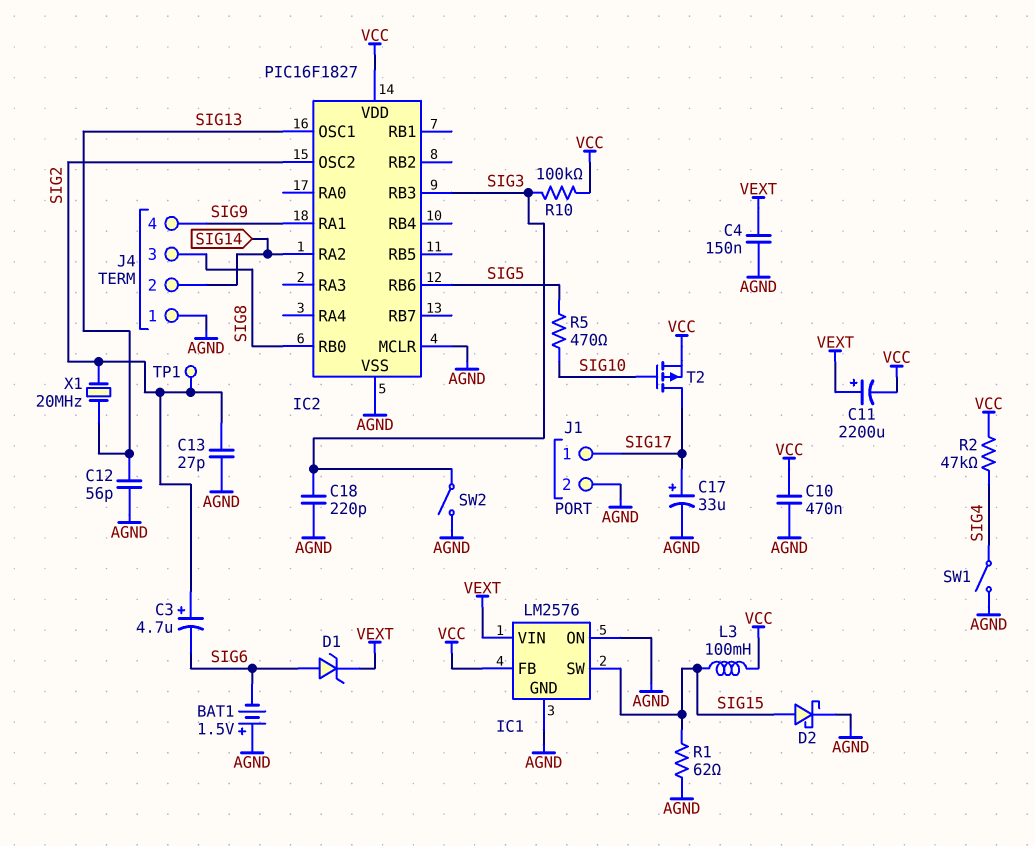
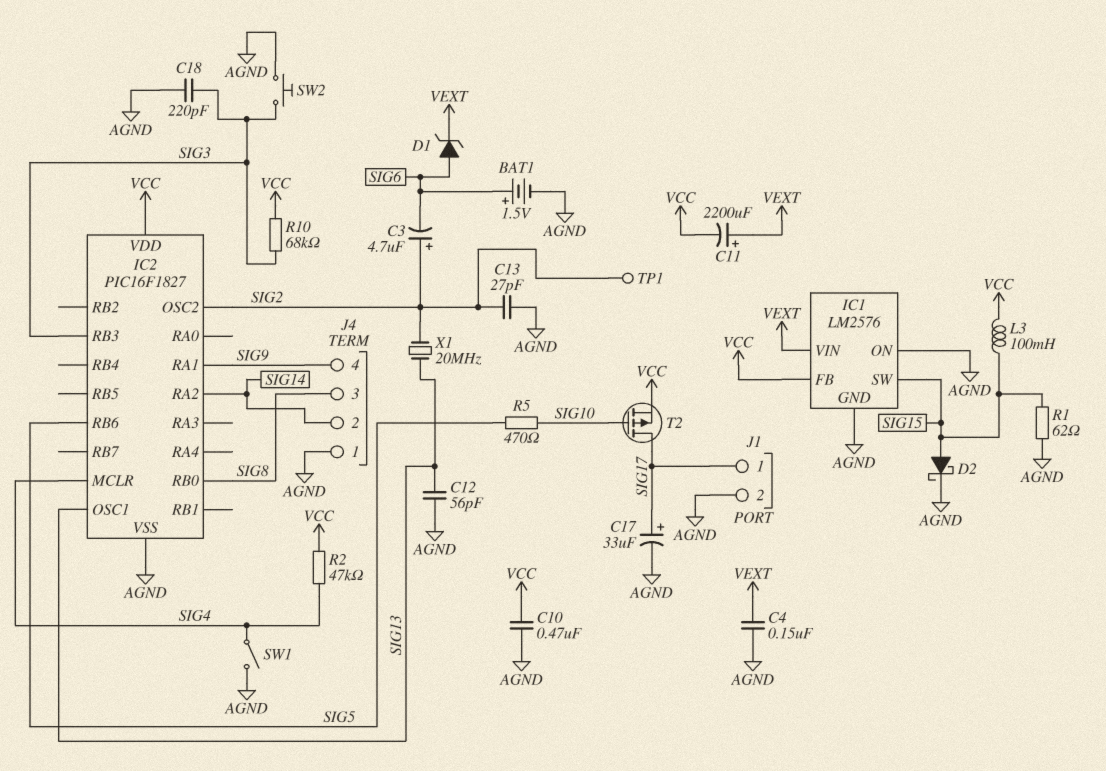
BAT1: 1.5V (plus AGND, minus SIG6) -> 1.5V (plus SIG6, minus AGND)
IC2 pin MCLR: AGND -> SIG4
R10: 100k (SIG3, VCC) -> 68k (SIG3, VCC)
SW2: switch (AGND, SIG3) -> button (AGND, SIG3)

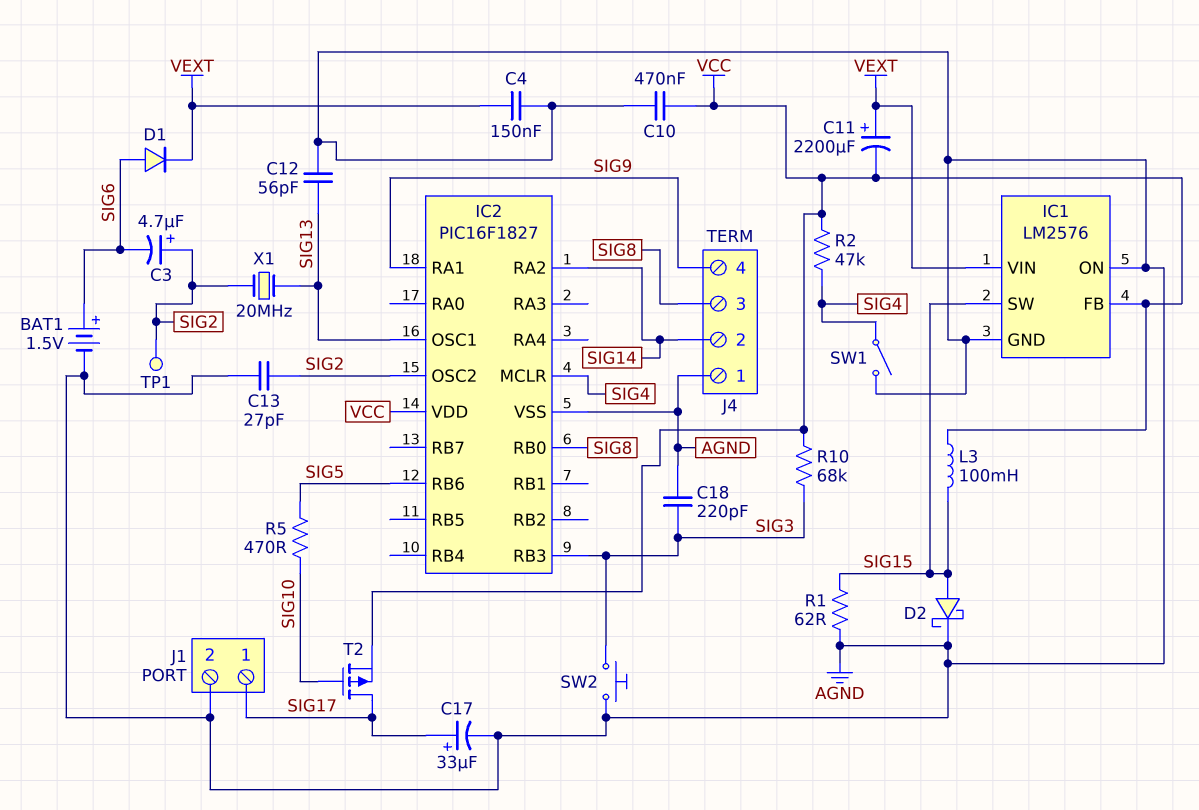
D1: zener (A SIG6, K VEXT) -> diode (A SIG6, K VEXT)

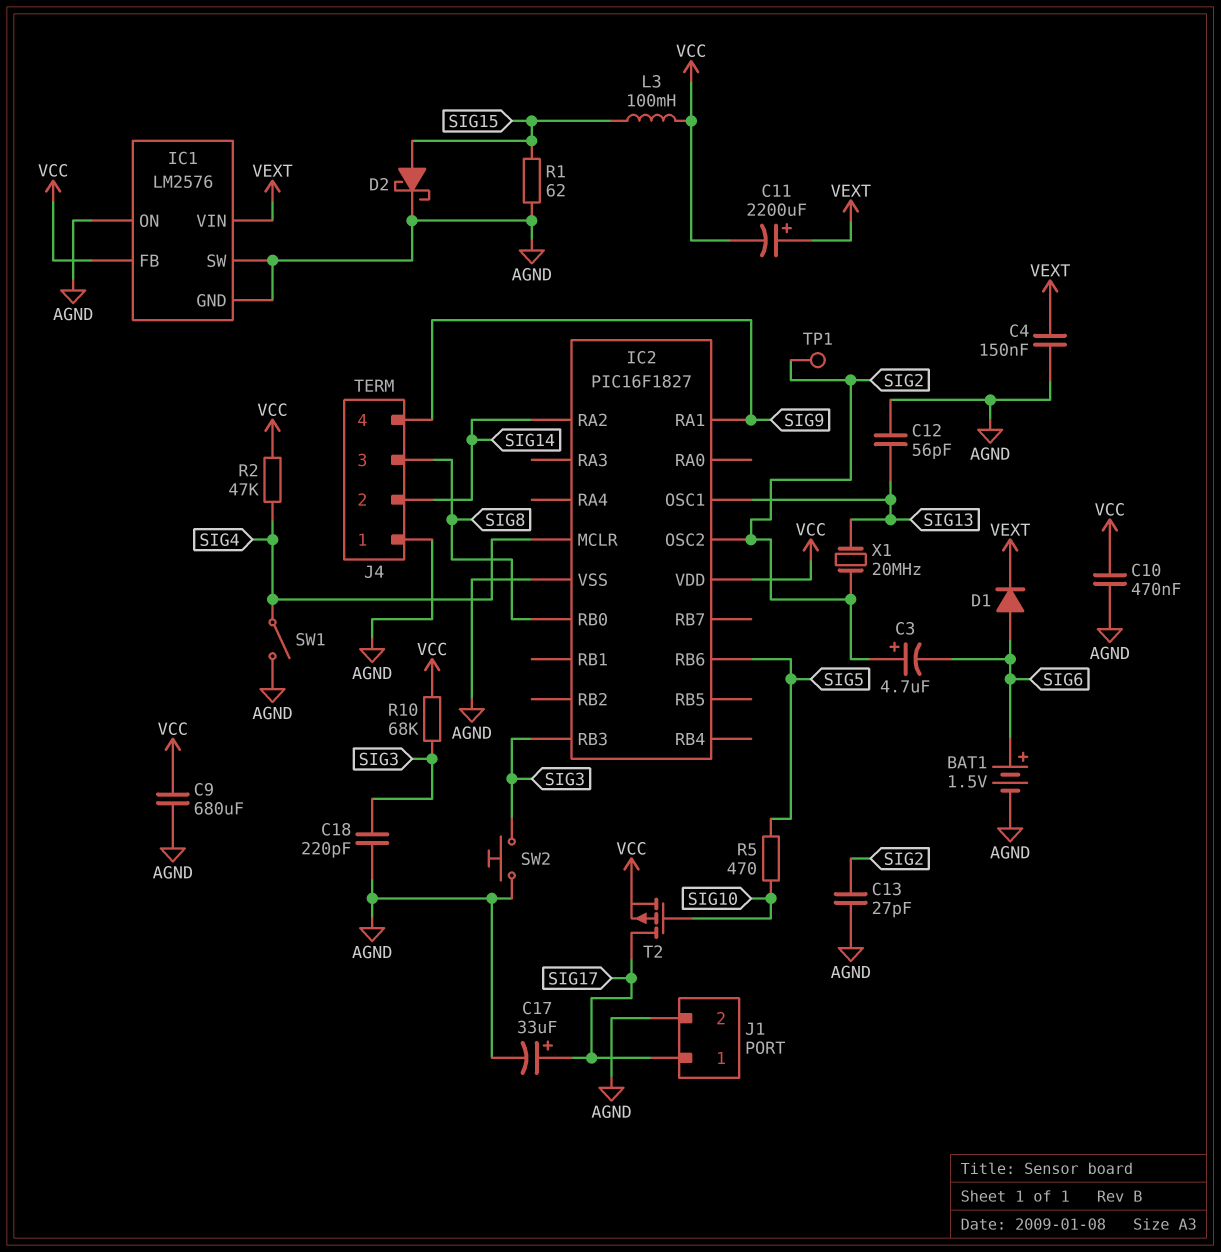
C9: none -> 680uF (AGND, VCC)
IC1 pin SW: SIG15 -> AGND

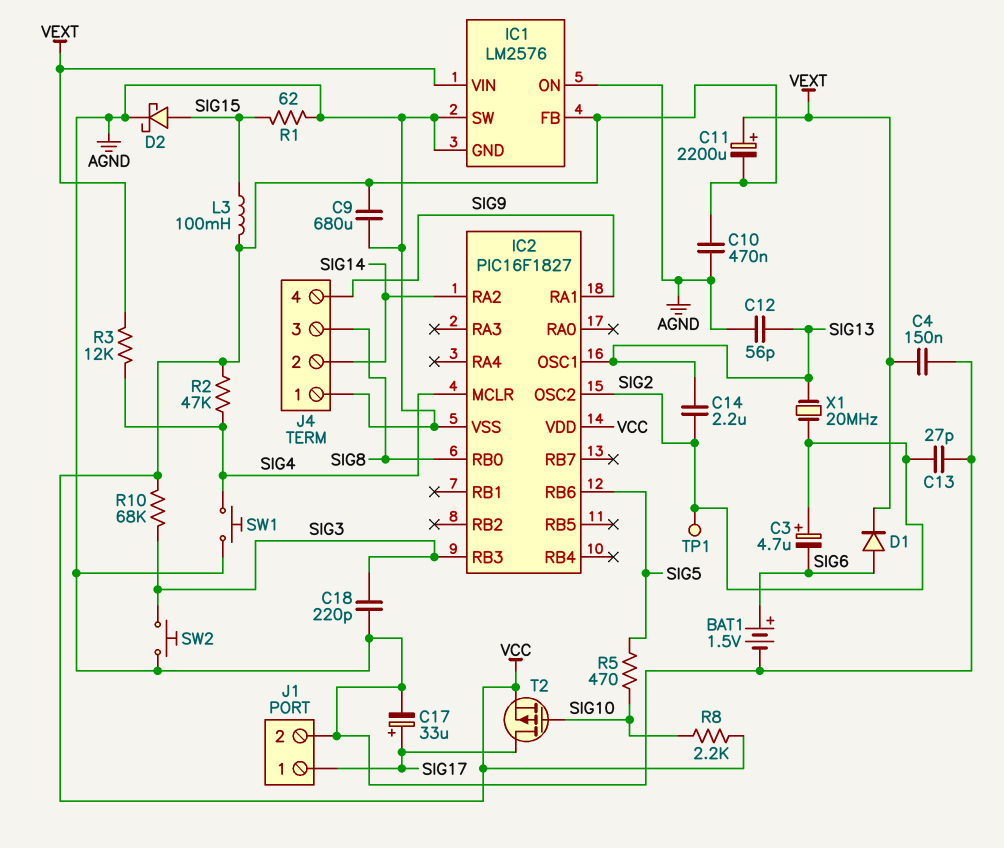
C14: none -> 2.2uF (SIG2, SIG13)
R3: none -> 12k (SIG4, VEXT)
R8: none -> 2.2k (SIG10, VCC)
SW1: switch (AGND, SIG4) -> button (AGND, SIG4)

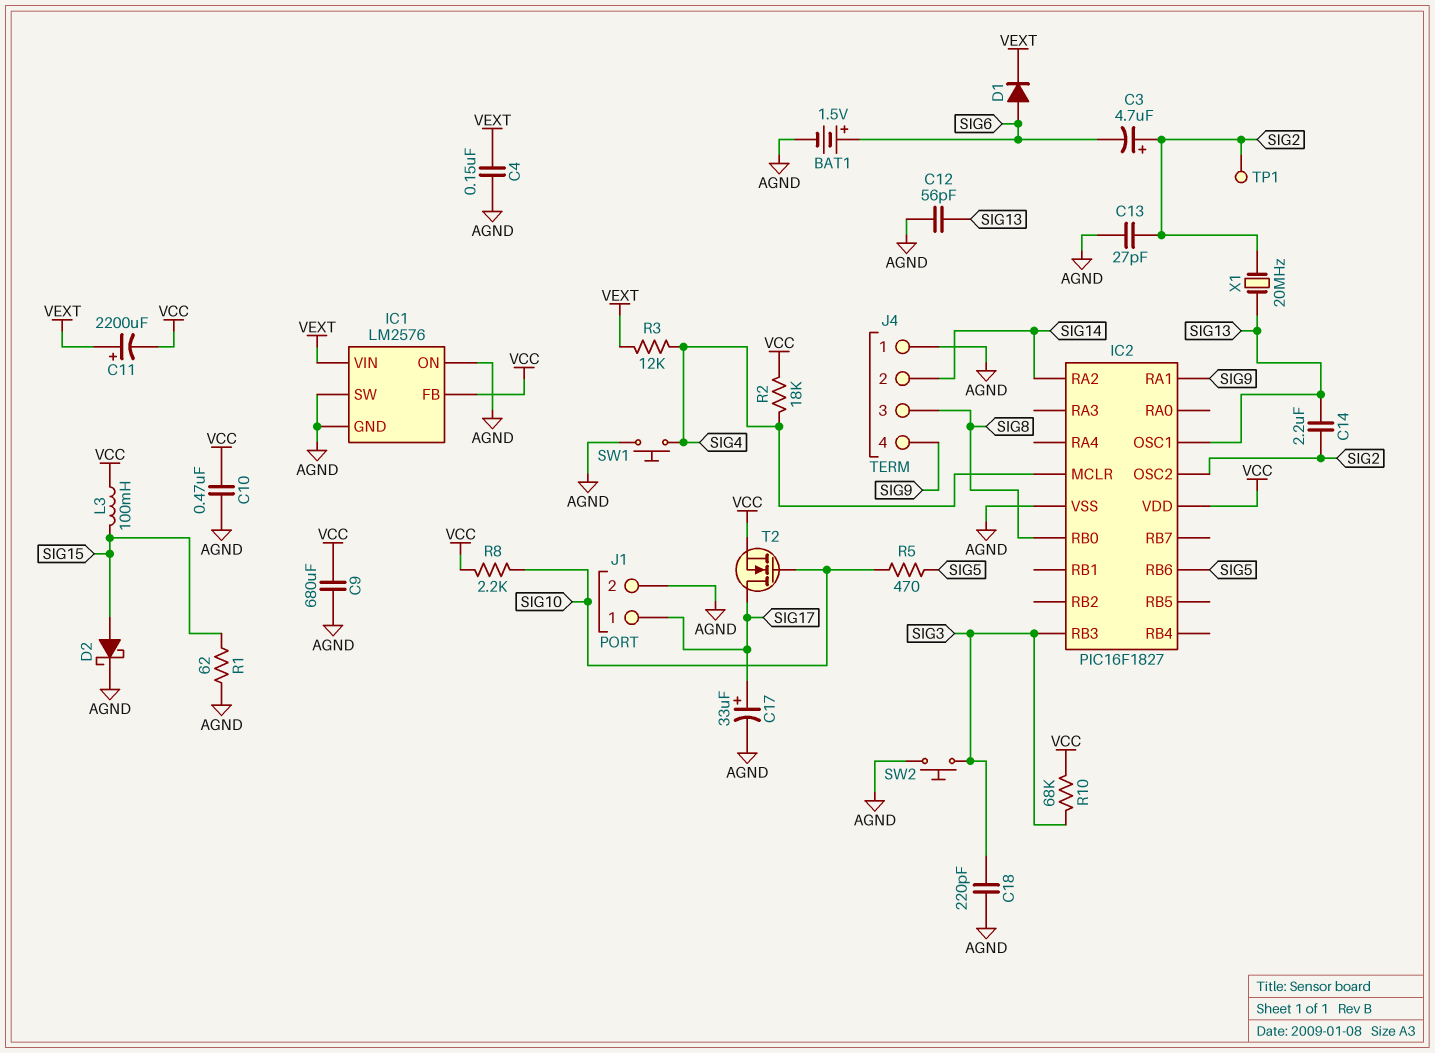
R2: 47k (SIG4, VCC) -> 18k (SIG4, VCC)
T2: PMOS (G SIG10, D SIG17, S VCC) -> NMOS (G SIG10, D SIG17, S VCC)

